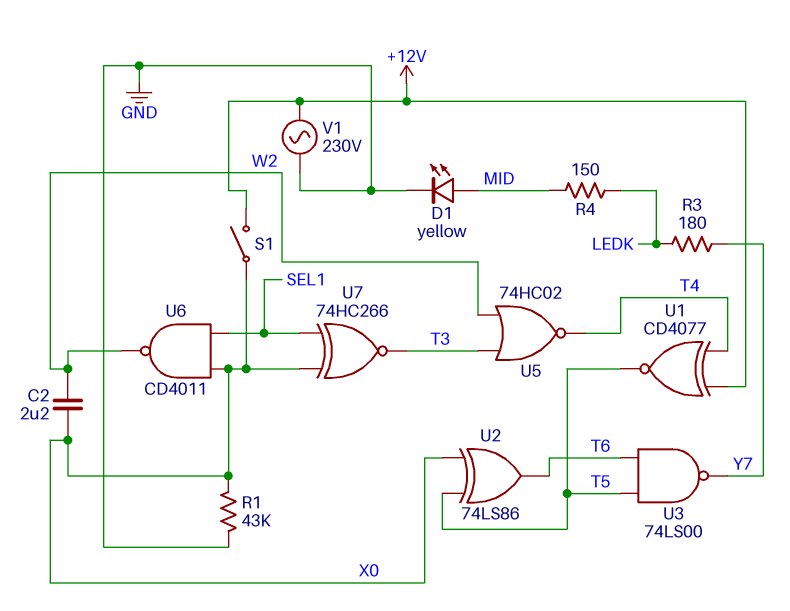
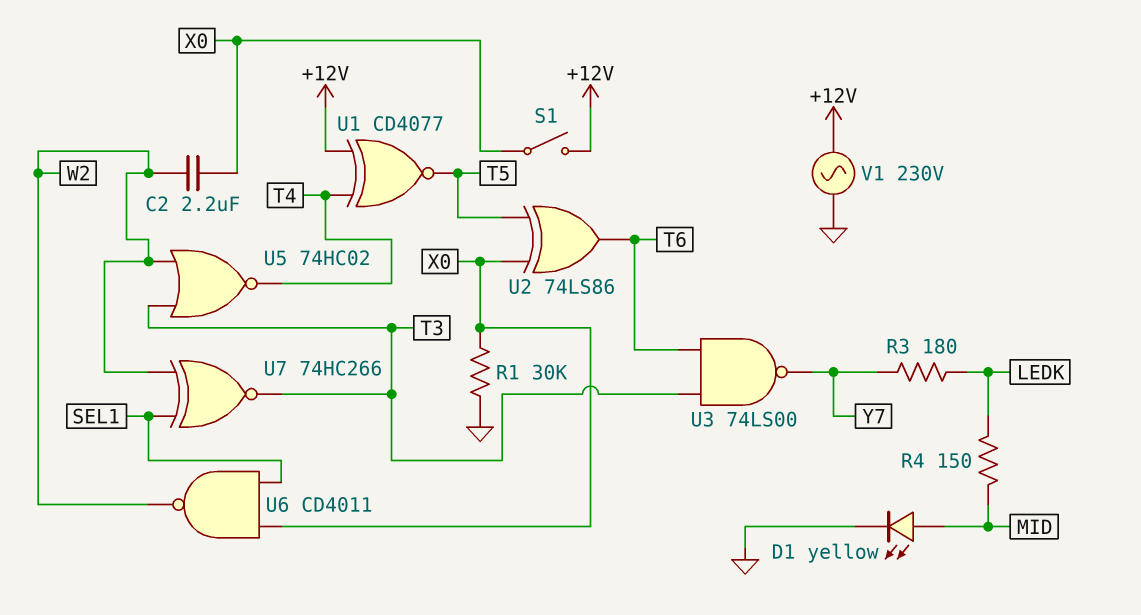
R1: 43k (GND, X0) -> 30k (GND, X0)
U3: NAND 74LS00 (in T5, in T6, out Y7) -> NAND 74LS00 (in T3, in T6, out Y7)
U7: XNOR 74HC266 (in SEL1, in X0, out T3) -> XNOR 74HC266 (in SEL1, in W2, out T3)

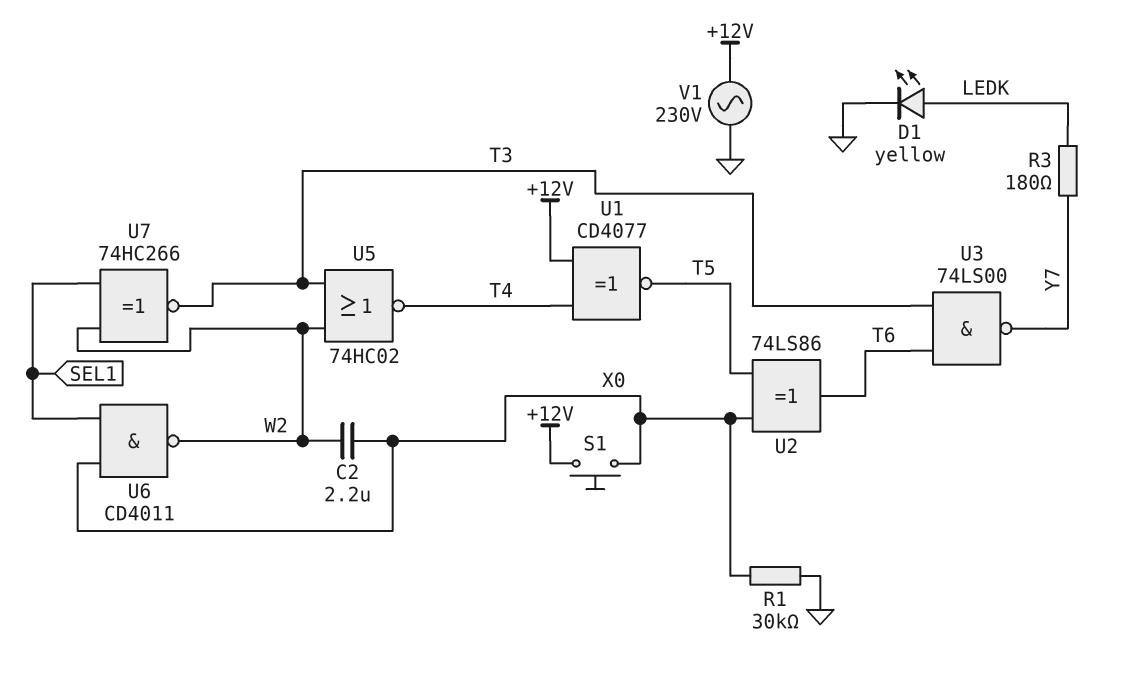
D1: LED yellow (A MID, K GND) -> LED yellow (A LEDK, K GND)
R4: 150 (LEDK, MID) -> none
S1: switch (+12V, X0) -> button (+12V, X0)

